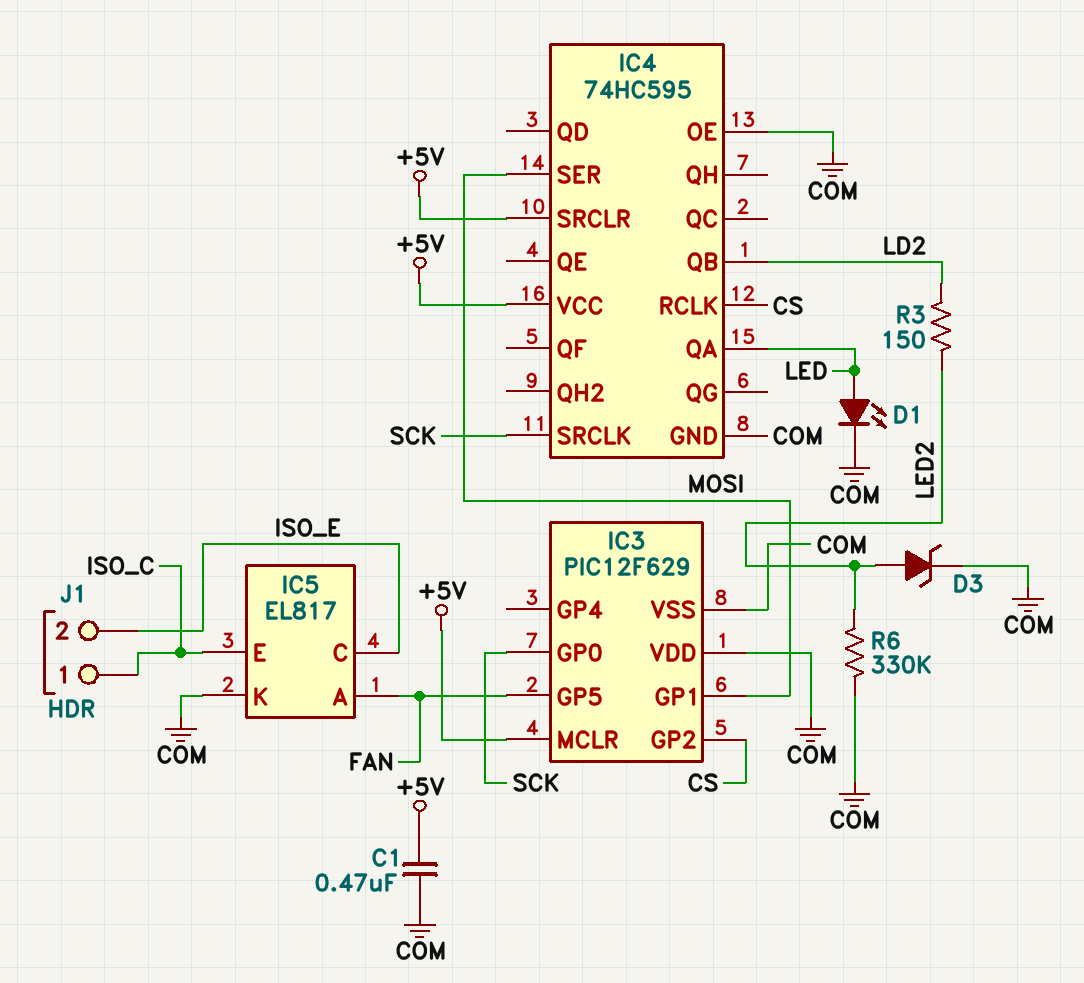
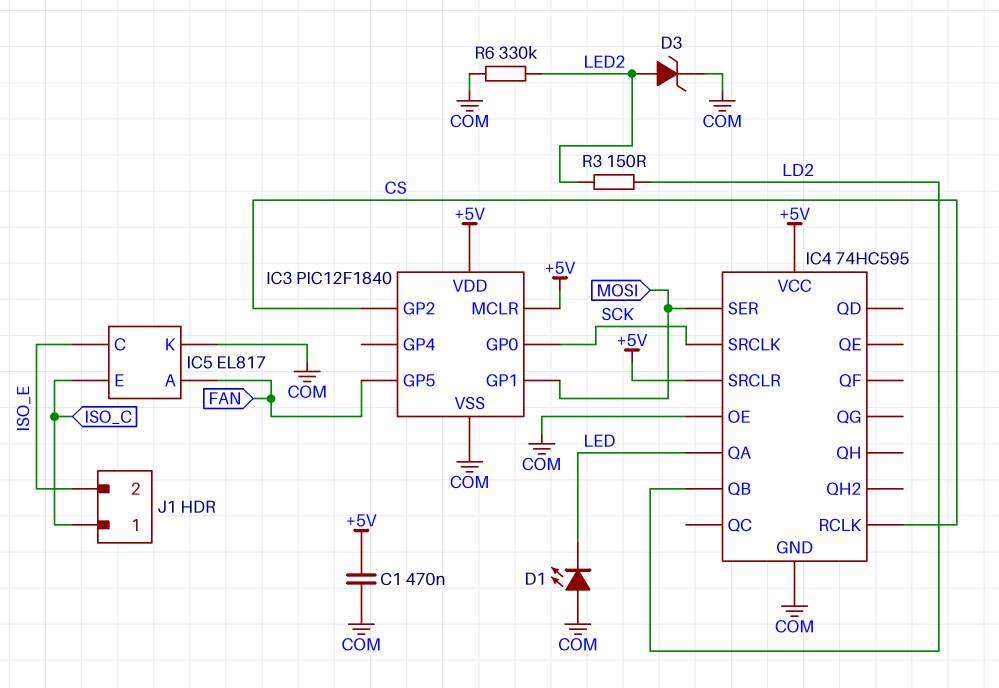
D1: LED (A LED, K COM) -> LED (A COM, K LED)
IC3: PIC12F629 -> PIC12F1840
IC3 pin VDD: COM -> +5V

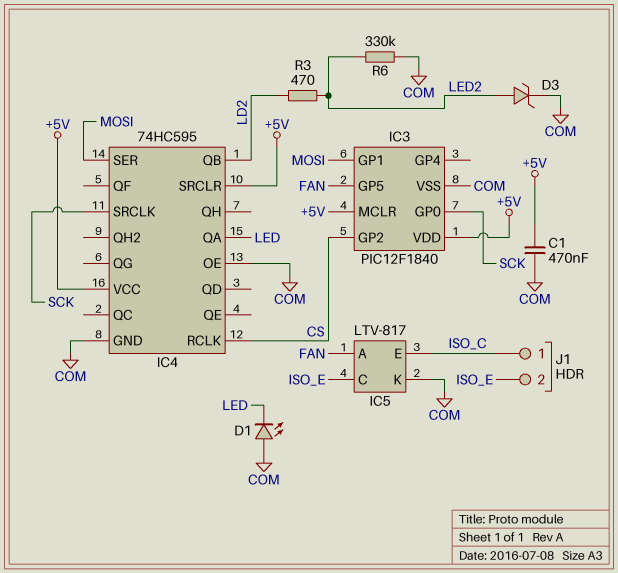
IC5: EL817 -> LTV-817
R3: 150 (LD2, LED2) -> 470 (LD2, LED2)

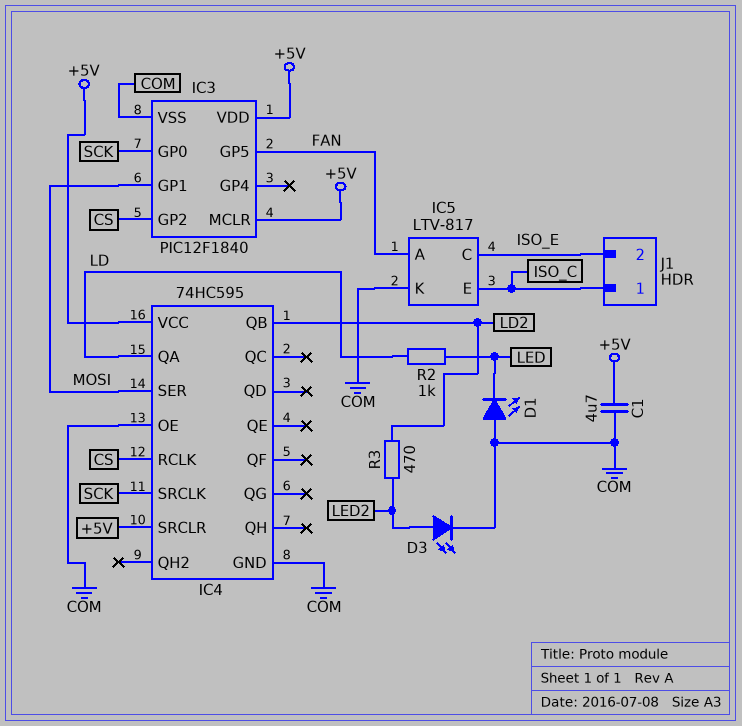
C1: 470nF (+5V, COM) -> 4.7uF (+5V, COM)
D3: zener (A LED2, K COM) -> LED (A LED2, K COM)
IC4 pin QA: LED -> LD
R2: none -> 1k (LD, LED)
R6: 330k (COM, LED2) -> none

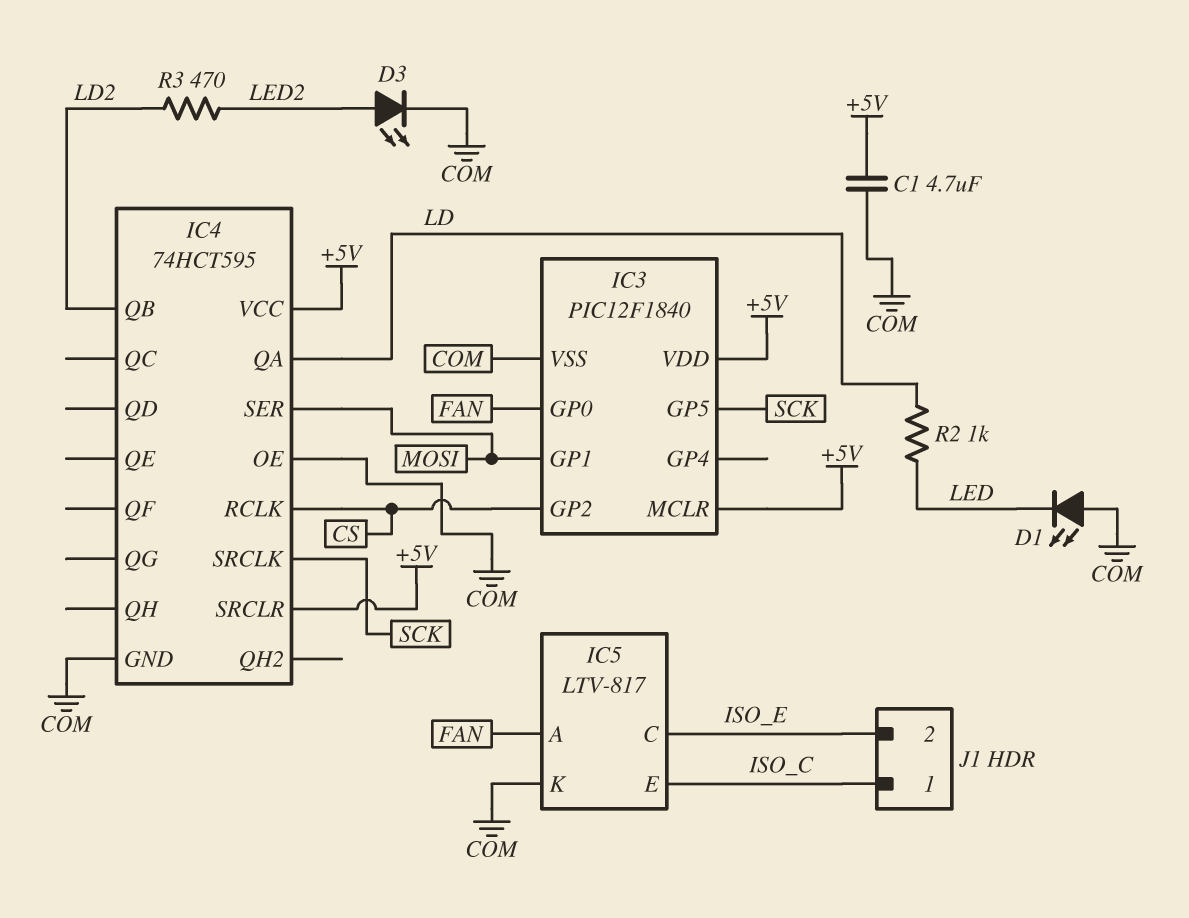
IC3 pin GP0: SCK -> FAN
IC3 pin GP5: FAN -> SCK
IC4: 74HC595 -> 74HCT595

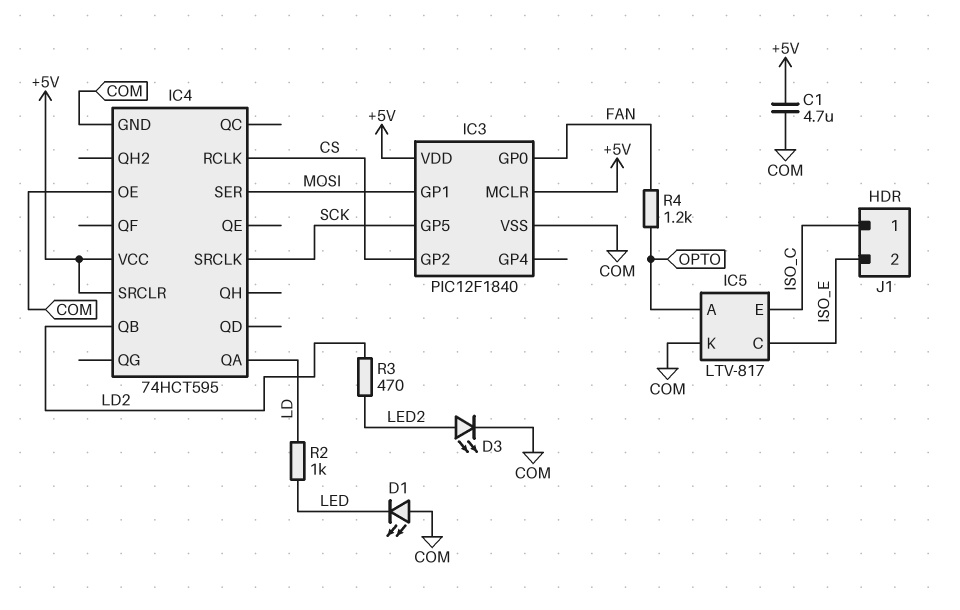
IC5 pin A: FAN -> OPTO
R4: none -> 1.2k (FAN, OPTO)

